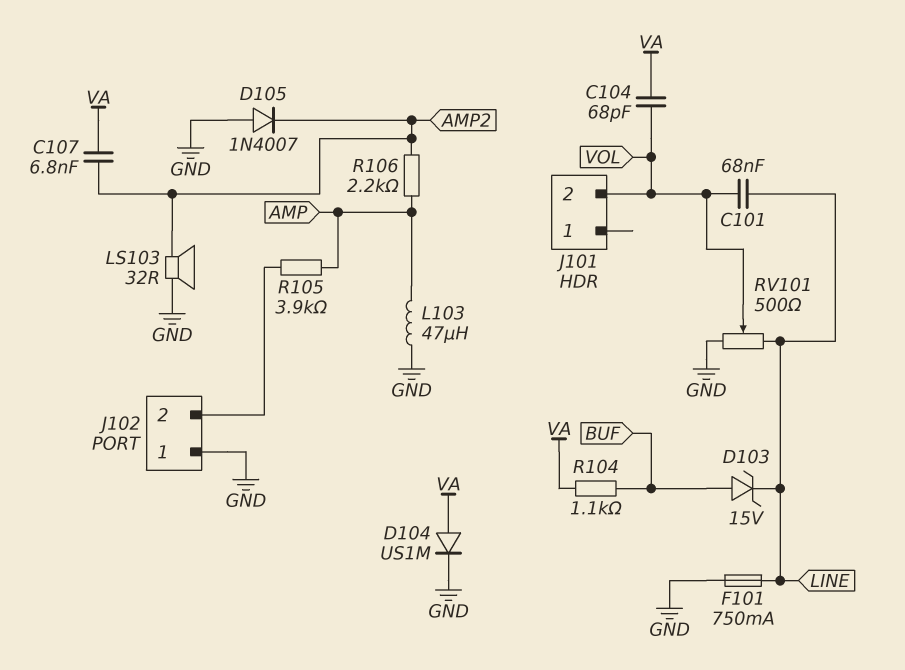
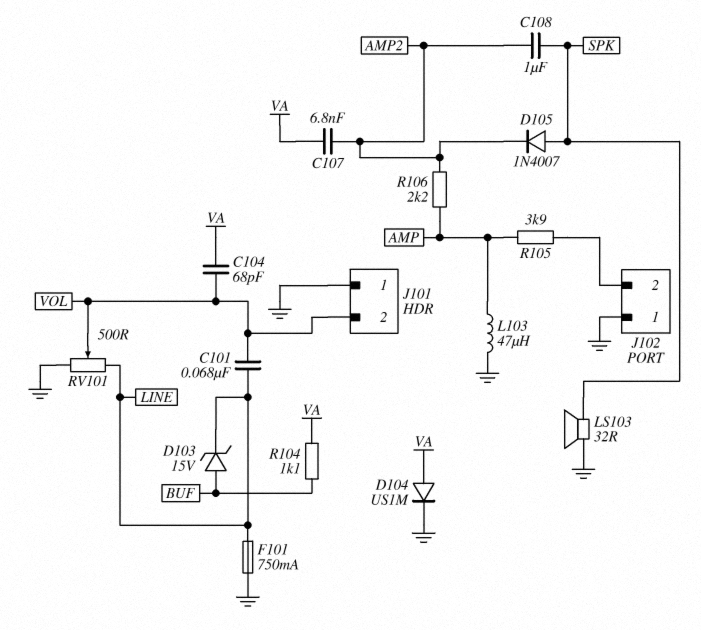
C108: none -> 1uF (AMP2, SPK)
D105: diode 1N4007 (A GND, K AMP2) -> diode 1N4007 (A SPK, K AMP2)
J101 pin 1: none -> GND
LS103: speaker 32R (AMP2, GND) -> speaker 32R (GND, SPK)

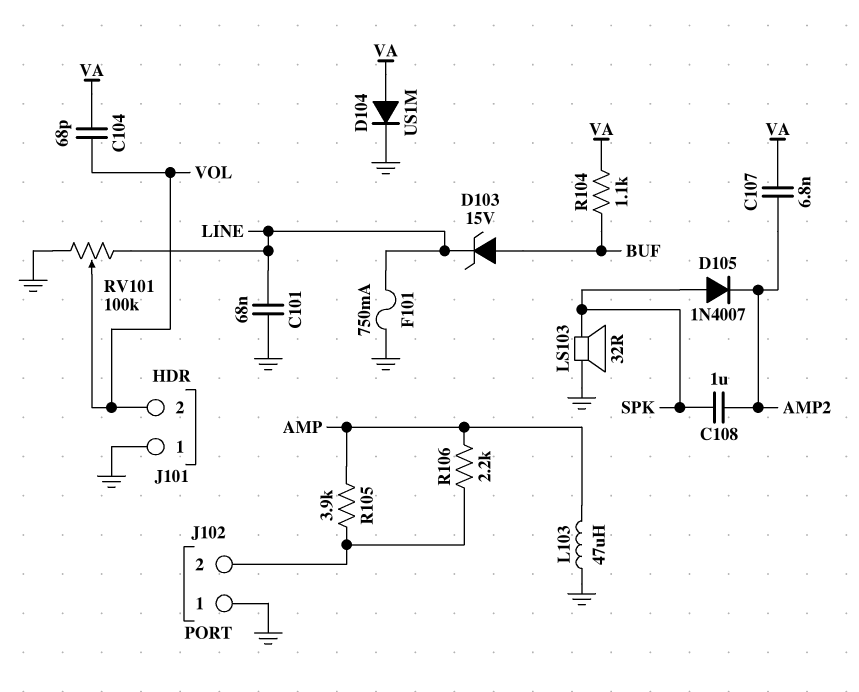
C101: 68nF (LINE, VOL) -> 68nF (GND, LINE)
R106: 2.2k (AMP, AMP2) -> 2.2k (AMP, J102/2)
RV101: 500 (GND, LINE, wiper VOL) -> 100k (GND, LINE, wiper VOL)

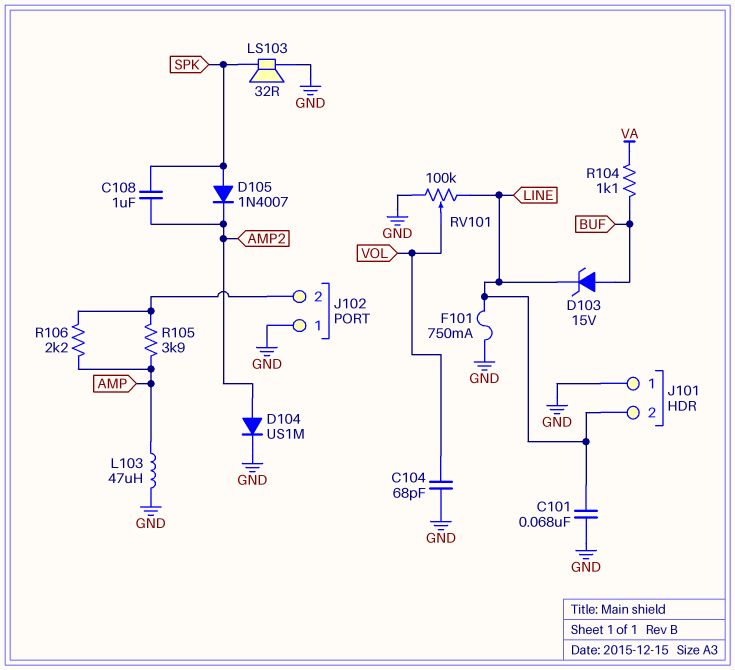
C104: 68pF (VA, VOL) -> 68pF (GND, VOL)
C107: 6.8nF (AMP2, VA) -> none
D104: diode US1M (A VA, K GND) -> diode US1M (A AMP2, K GND)
J101 pin 2: VOL -> LINE

